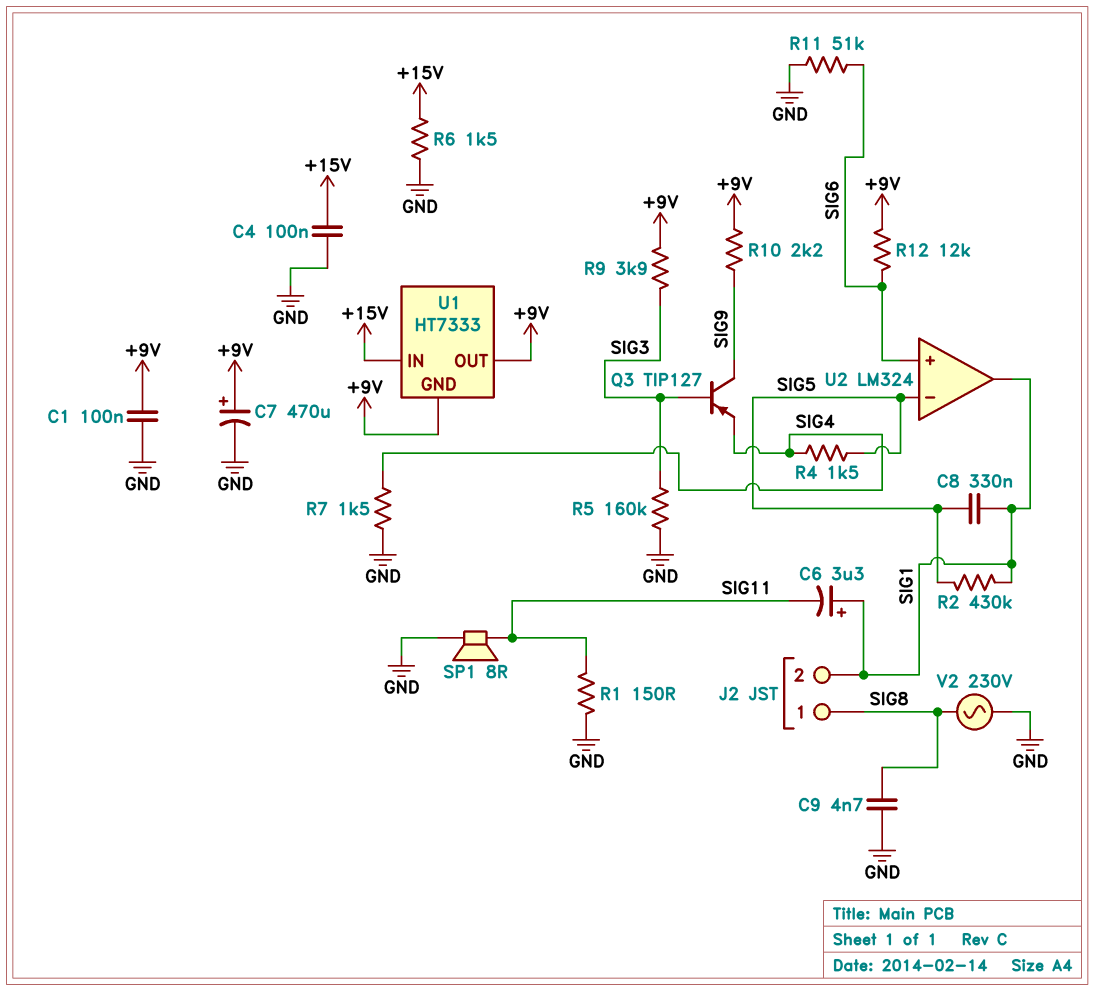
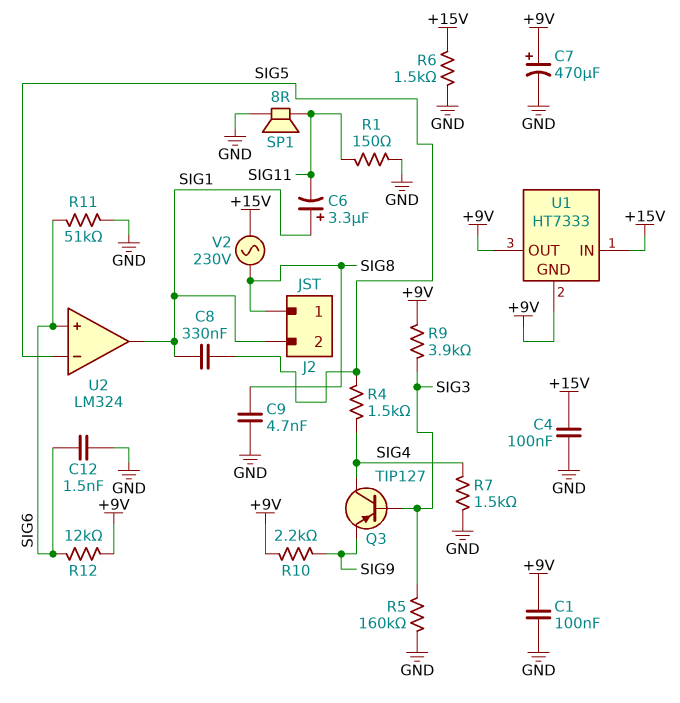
C12: none -> 1.5nF (GND, SIG6)
Q3: PNP TIP127 (B SIG3, C SIG9, E SIG4) -> PNP TIP127 (B SIG3, C SIG4, E SIG9)
R2: 430k (SIG1, SIG5) -> none
V2: AC 230V (GND, SIG8) -> AC 230V (+15V, SIG8)

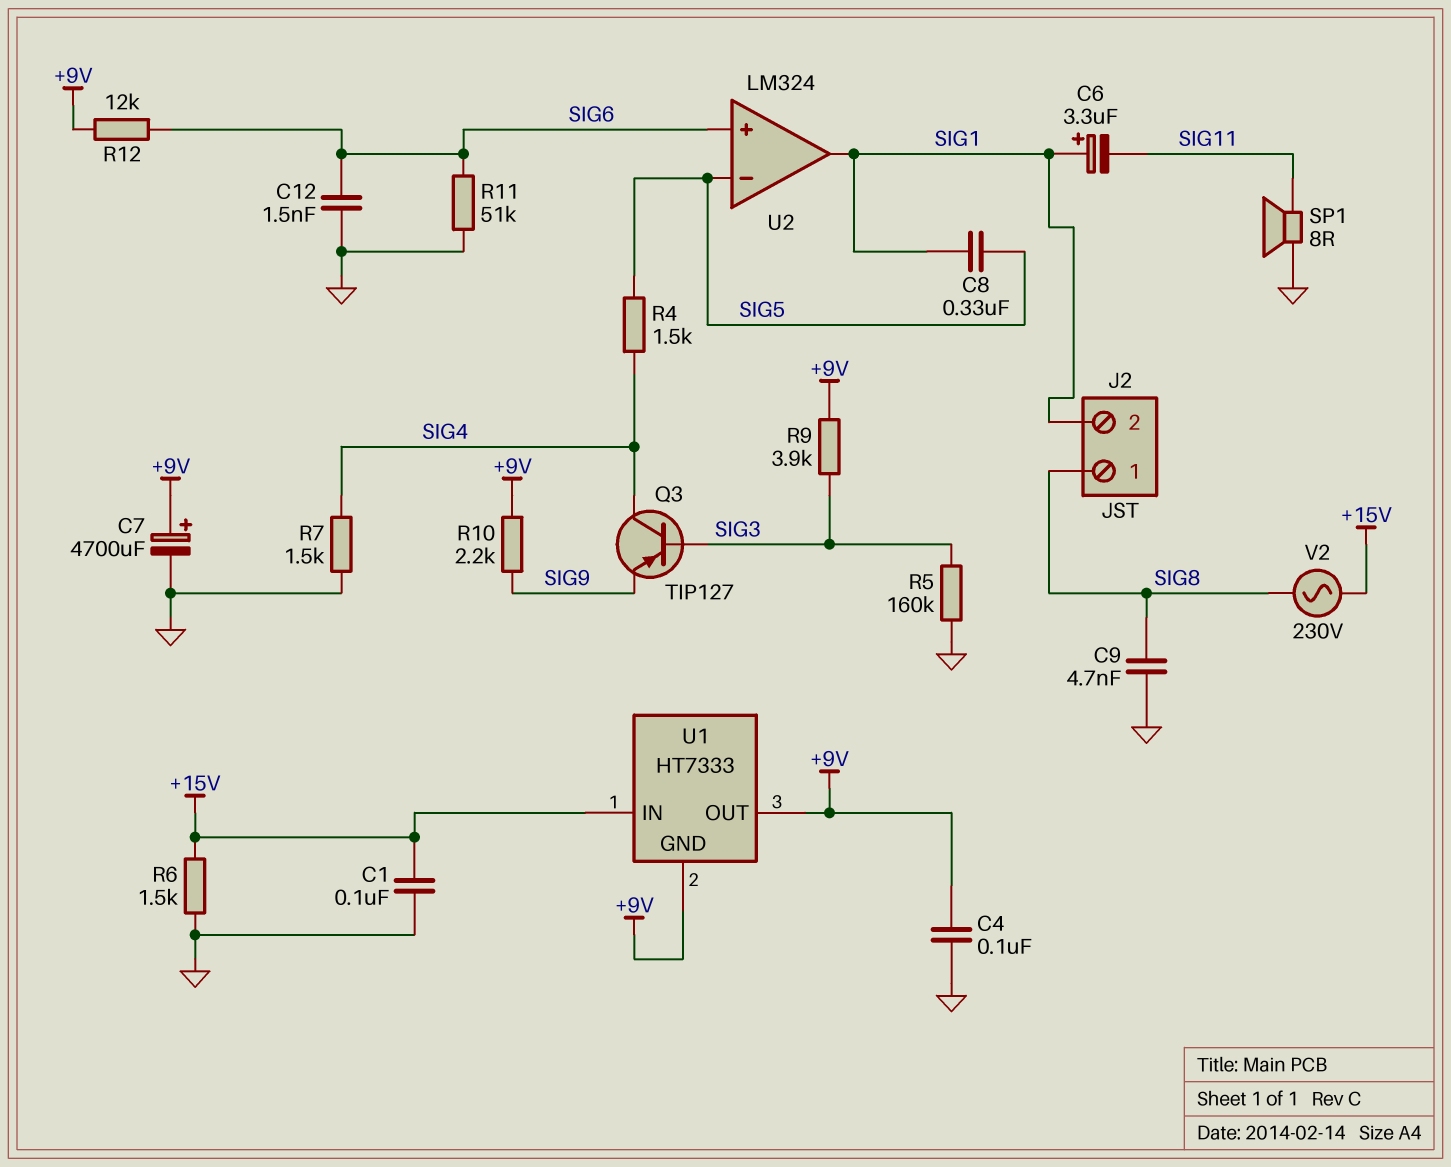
C1: 100nF (+9V, GND) -> 100nF (+15V, GND)
C4: 100nF (+15V, GND) -> 100nF (+9V, GND)
C7: 470uF (plus +9V, minus GND) -> 4700uF (plus +9V, minus GND)
R1: 150 (GND, SIG11) -> none

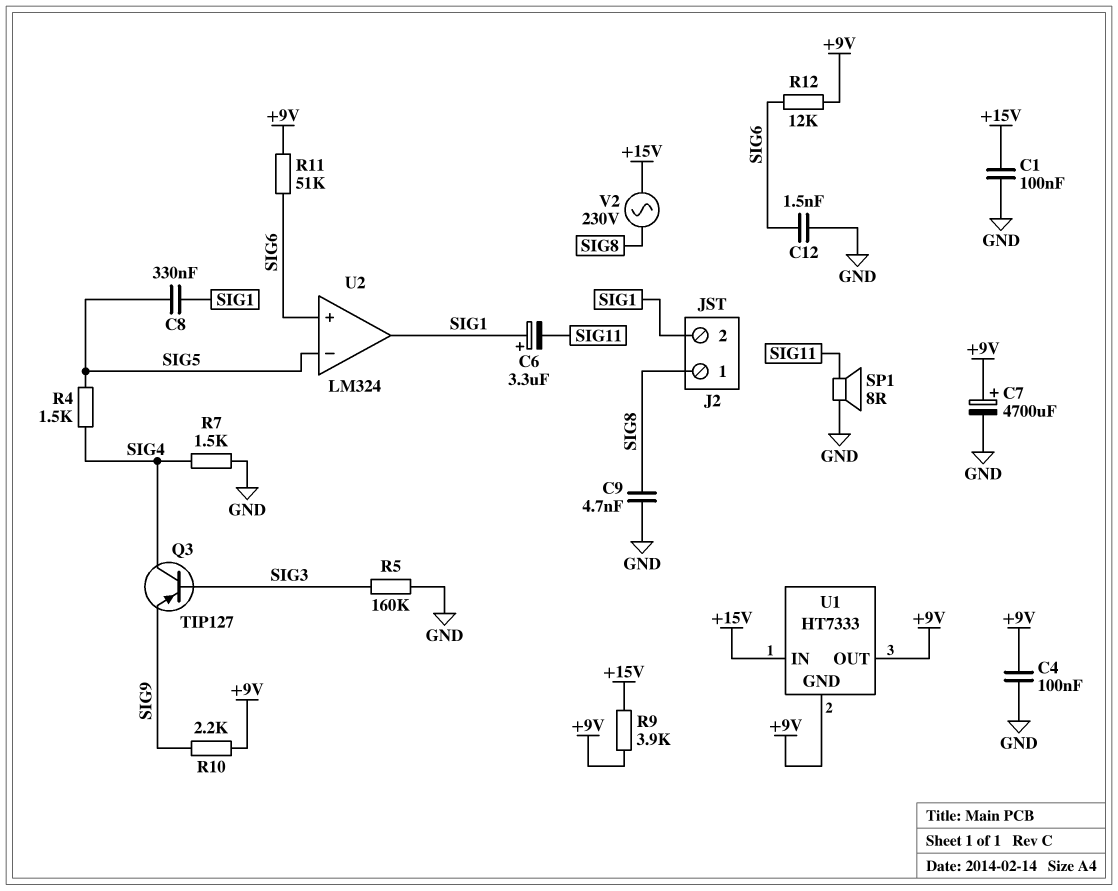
R6: 1.5k (+15V, GND) -> none
R9: 3.9k (+9V, SIG3) -> 3.9k (+9V, +15V)
R11: 51k (GND, SIG6) -> 51k (+9V, SIG6)

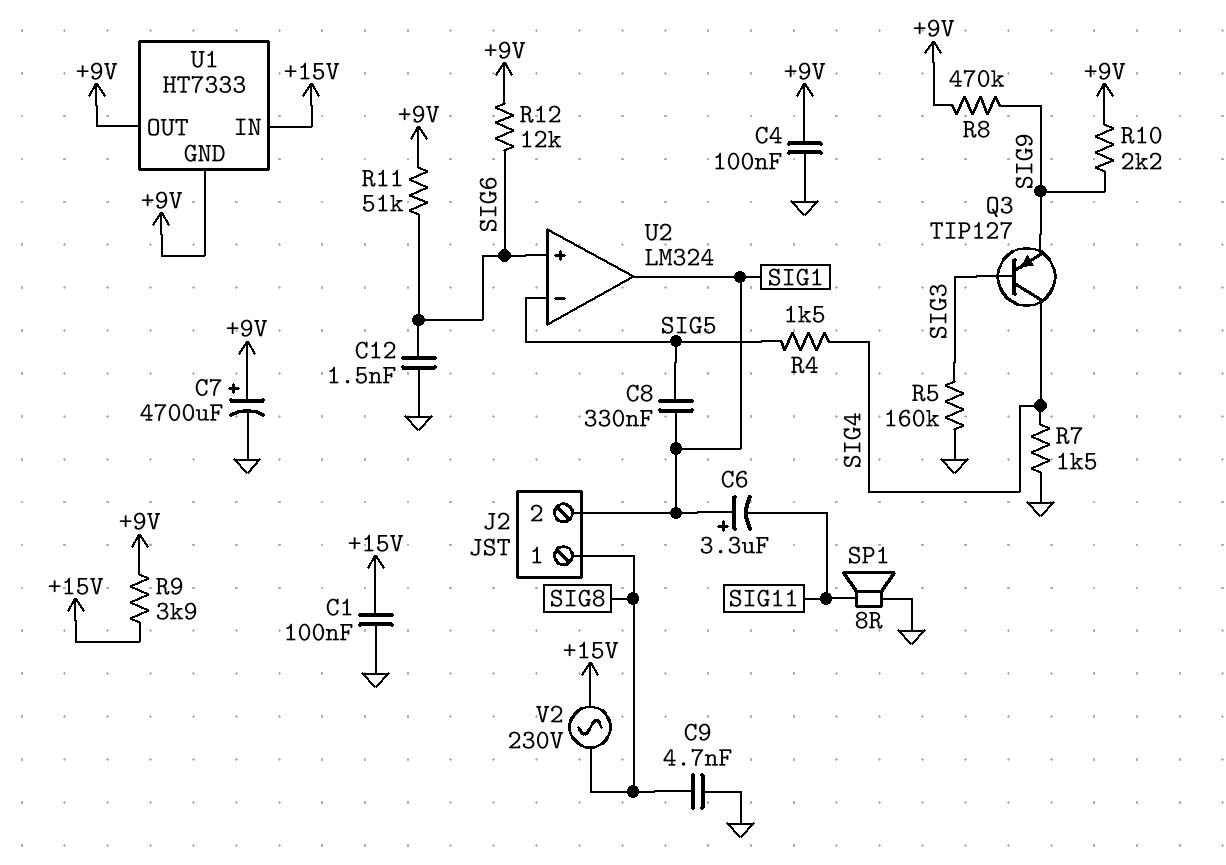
R8: none -> 470k (+9V, SIG9)

